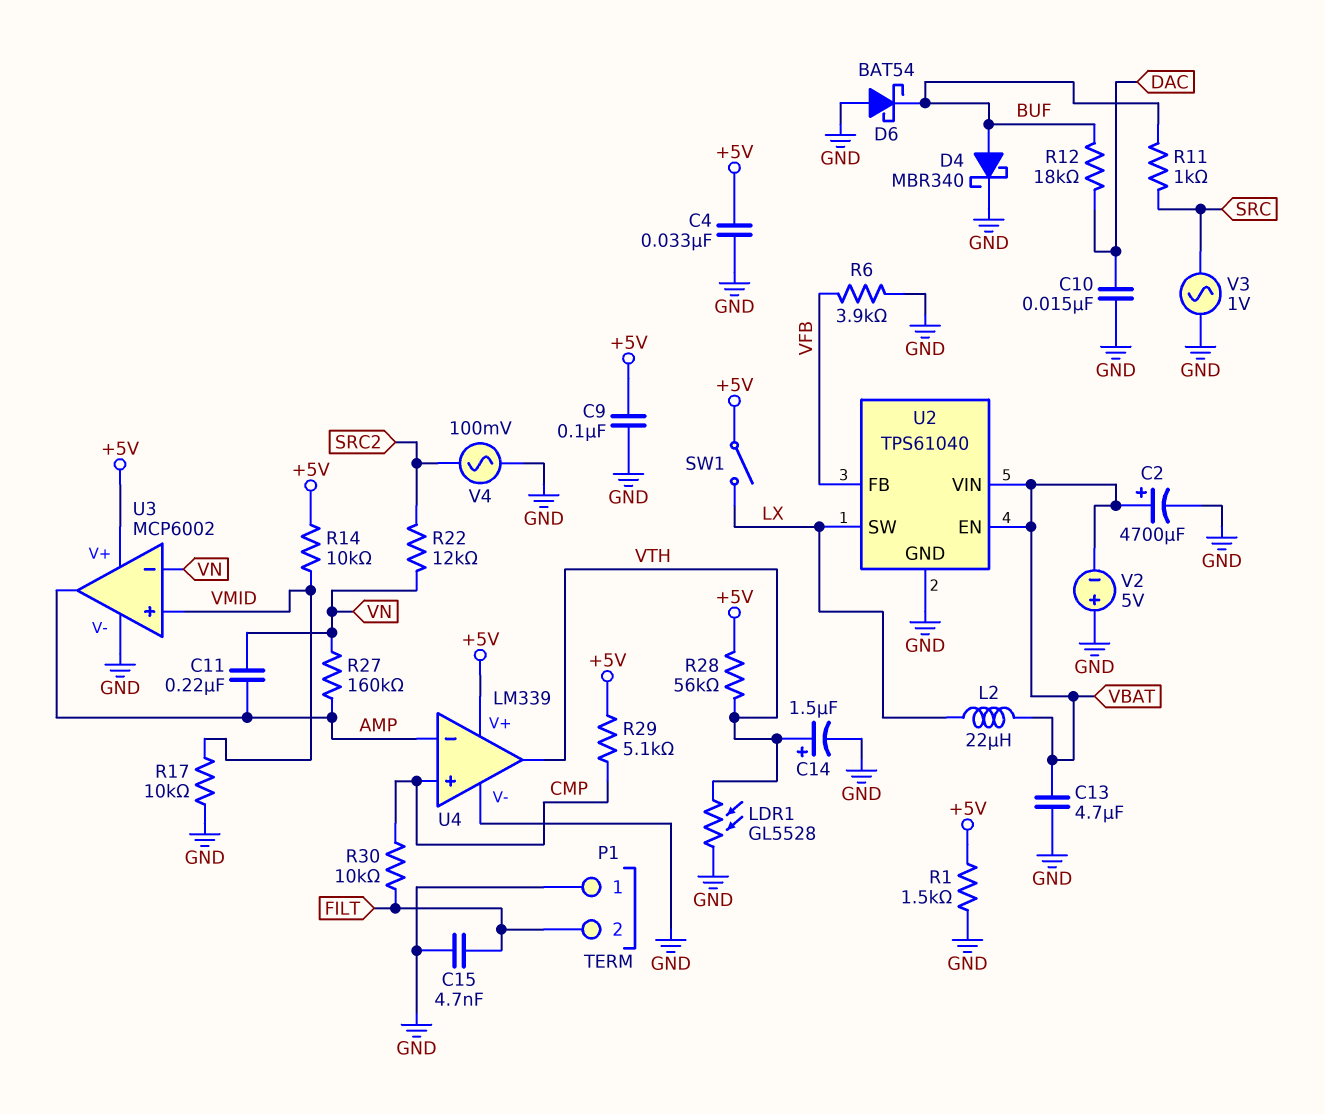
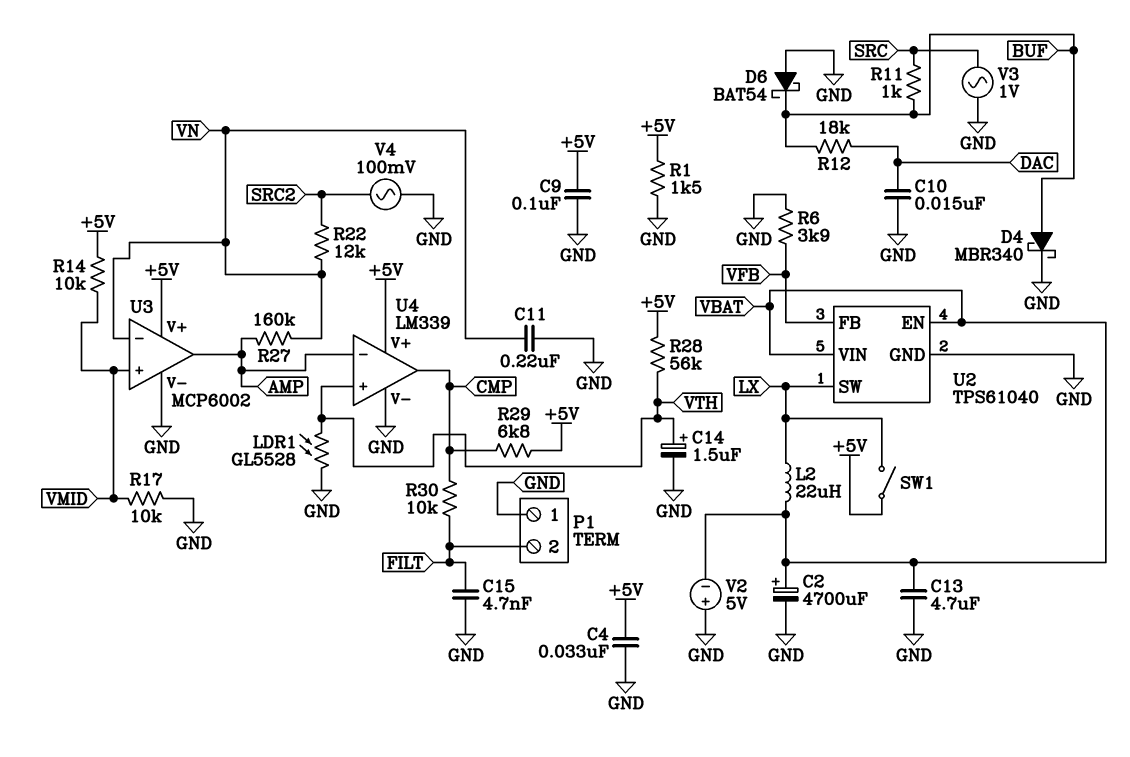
C11: 220nF (AMP, VN) -> 220nF (GND, VN)
R29: 5.1k (+5V, CMP) -> 6.8k (+5V, CMP)
U4 pin in+: CMP -> VTH
U4 pin out: VTH -> CMP

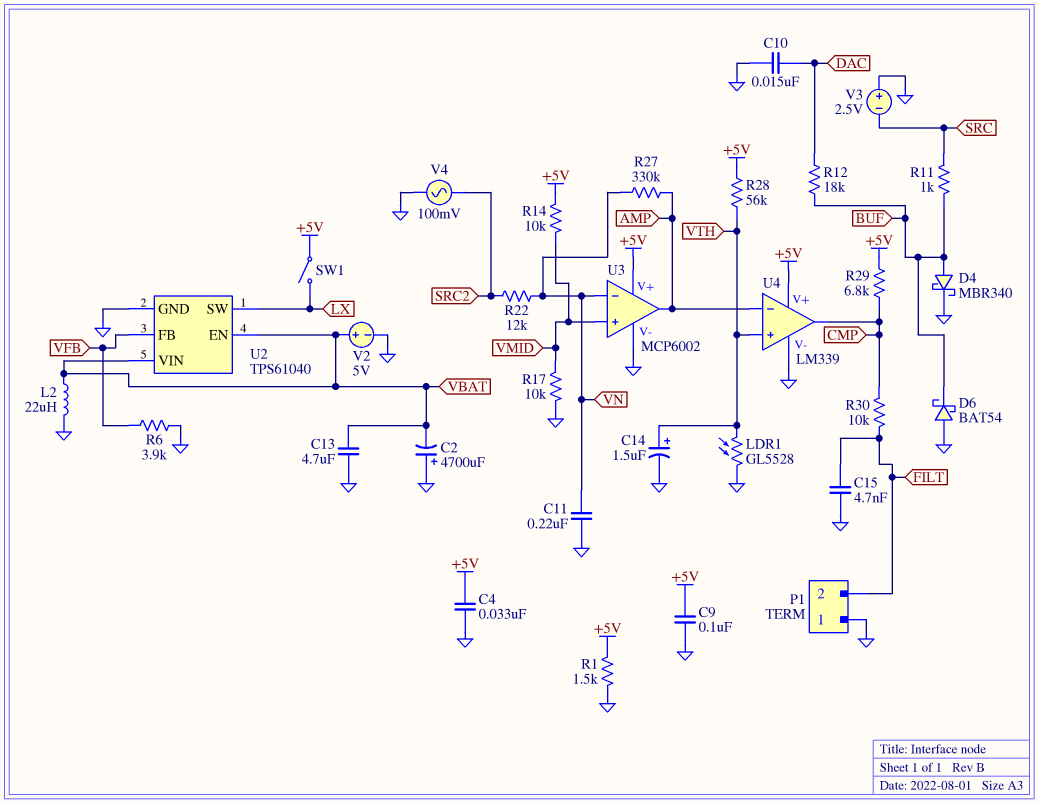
C2: 4700uF (plus VBAT, minus GND) -> 4700uF (plus GND, minus VBAT)
L2: 22uH (LX, VBAT) -> 22uH (GND, VBAT)
R27: 160k (AMP, VN) -> 330k (AMP, VN)
V2: 5V (plus GND, minus VBAT) -> 5V (plus VBAT, minus GND)
V3: AC 1V (GND, SRC) -> 2.5V (plus GND, minus SRC)

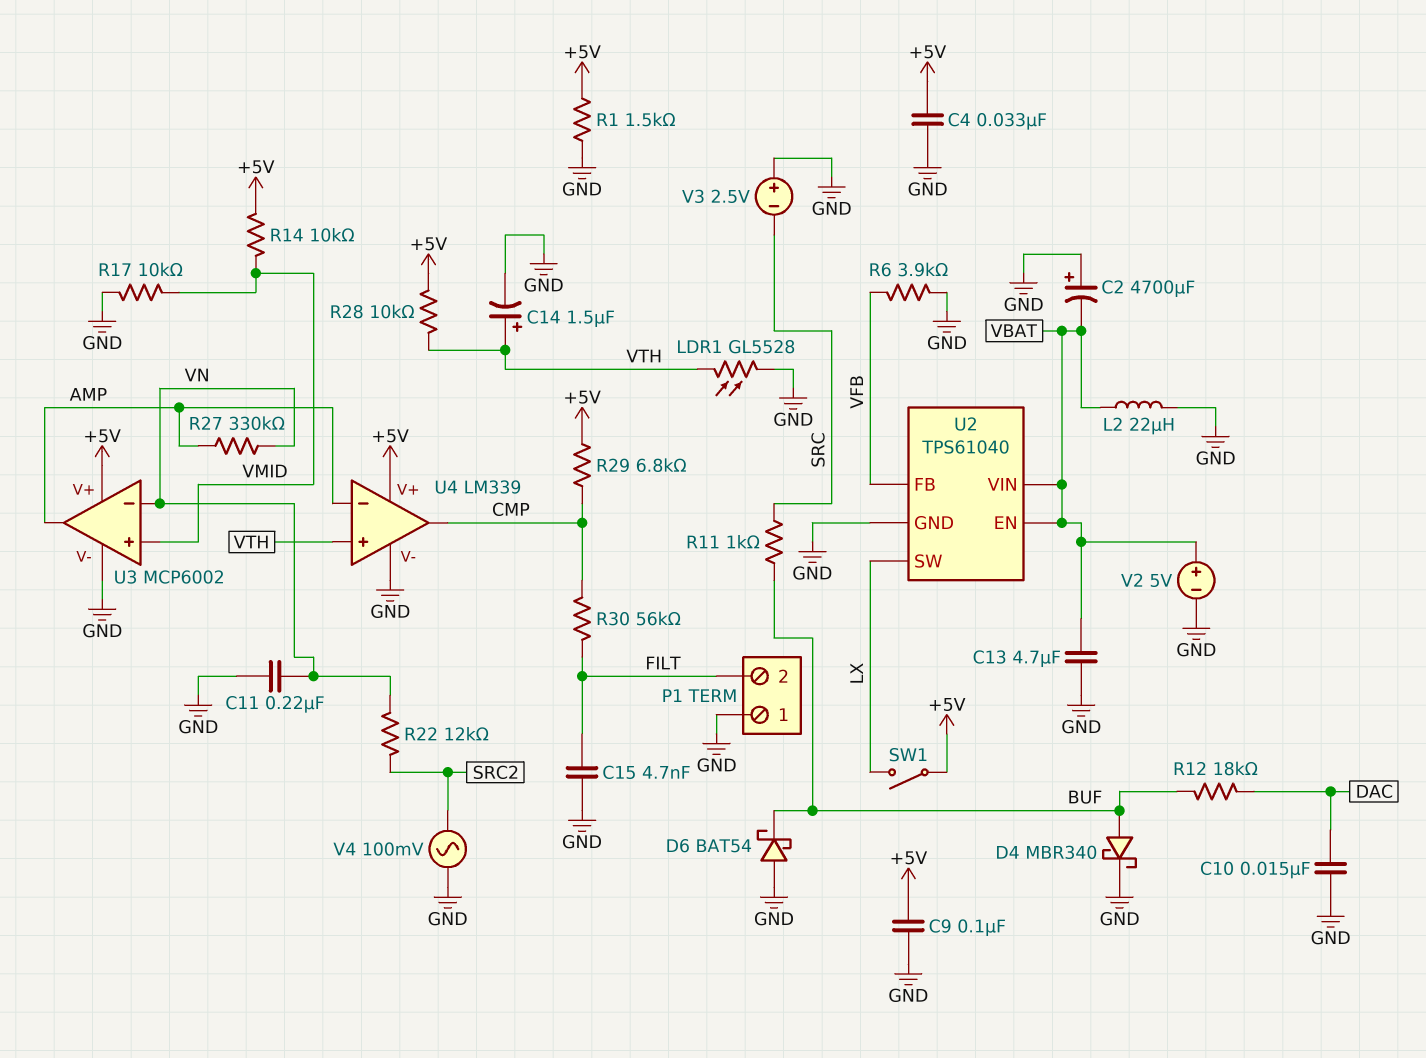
R28: 56k (+5V, VTH) -> 10k (+5V, VTH)
R30: 10k (CMP, FILT) -> 56k (CMP, FILT)

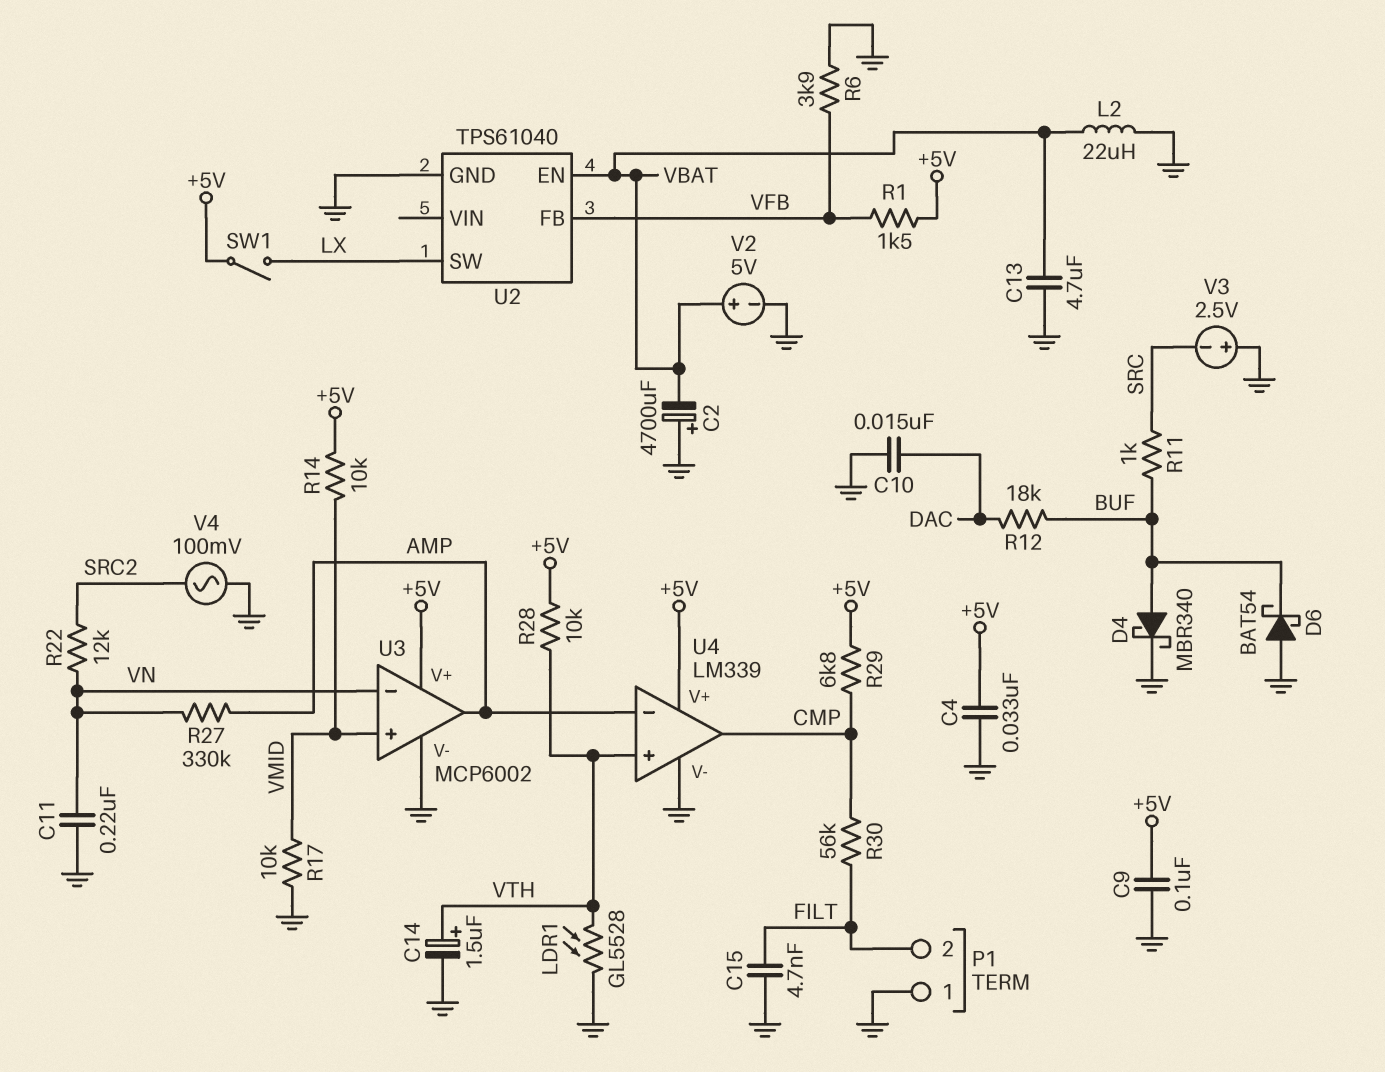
R1: 1.5k (+5V, GND) -> 1.5k (+5V, VFB)
U2 pin VIN: VBAT -> none

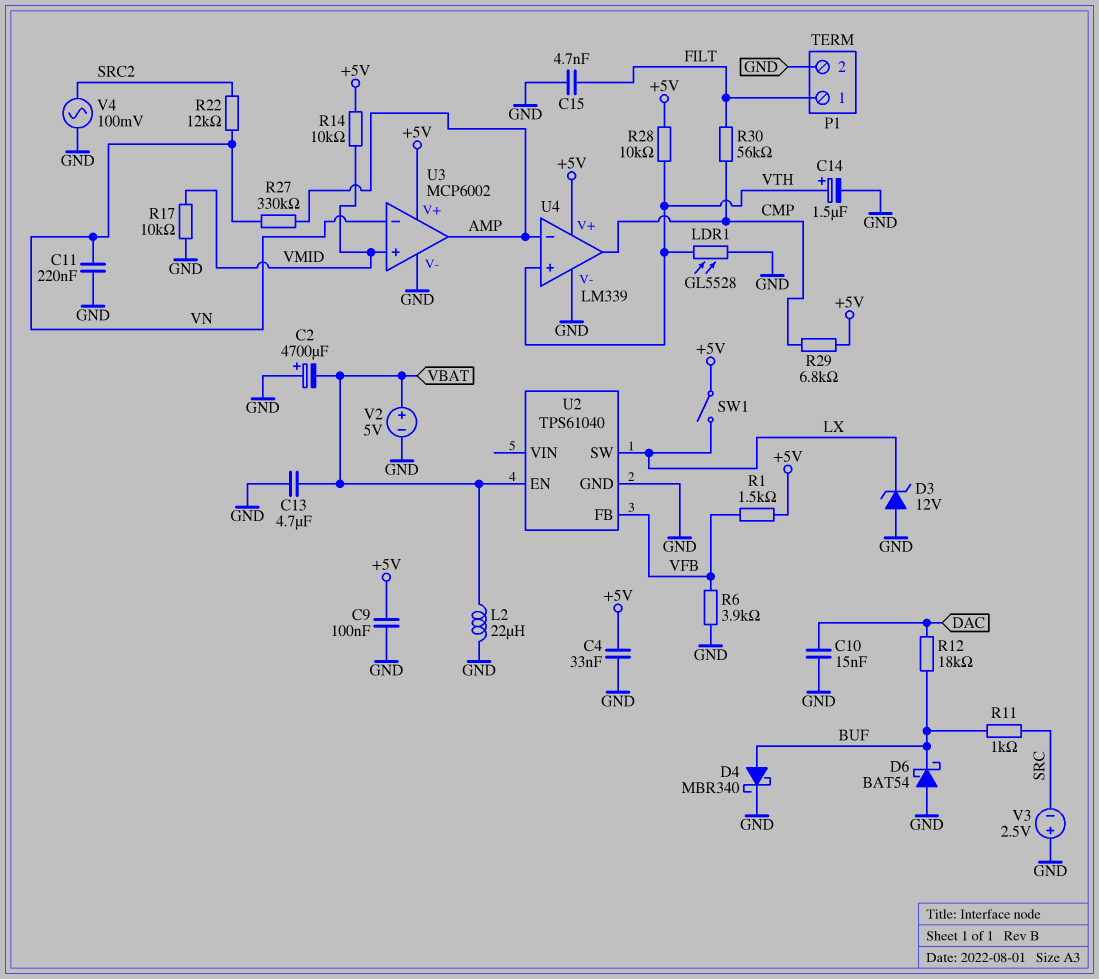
D3: none -> zener 12V (A GND, K LX)
P1 pin 1: GND -> FILT
P1 pin 2: FILT -> GND

